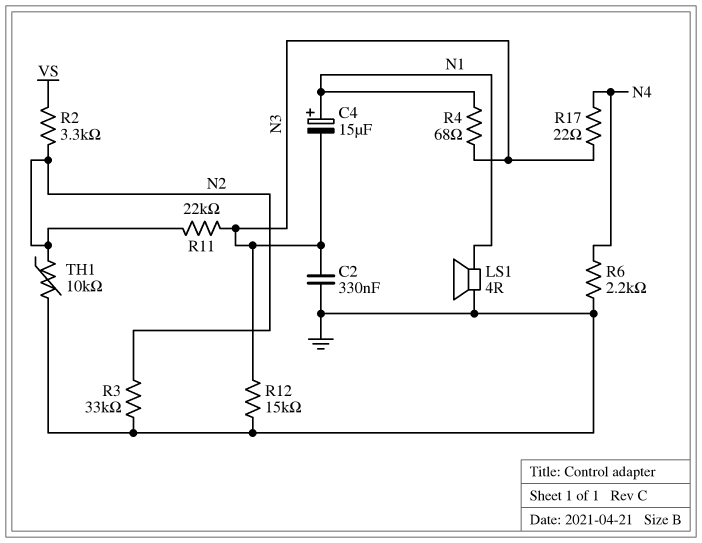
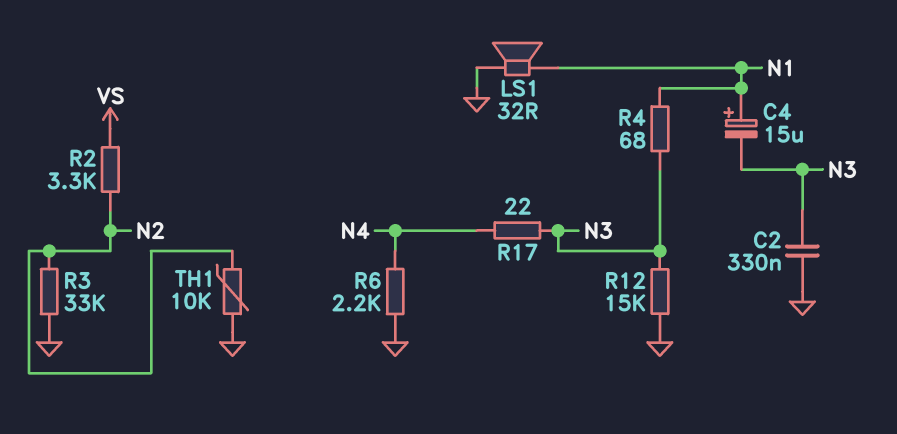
LS1: speaker 4R (GND, N1) -> speaker 32R (GND, N1)
R11: 22k (N2, N3) -> none

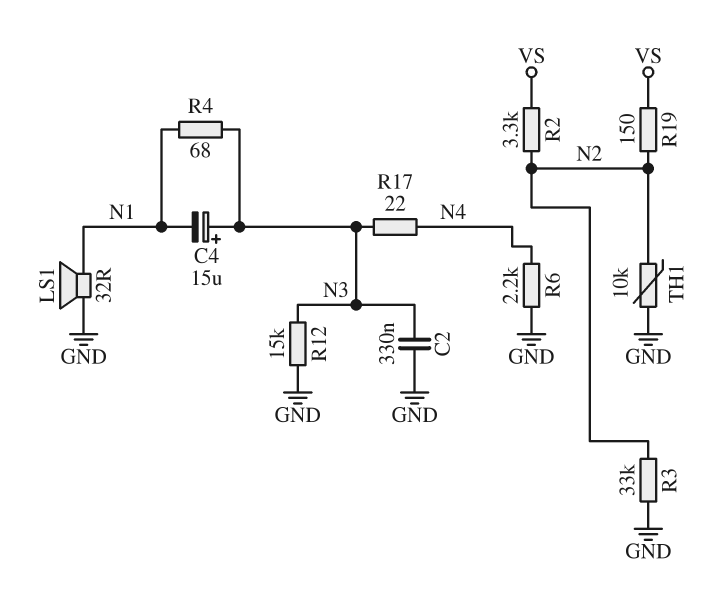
C4: 15uF (plus N1, minus N3) -> 15uF (plus N3, minus N1)
R19: none -> 150 (N2, VS)

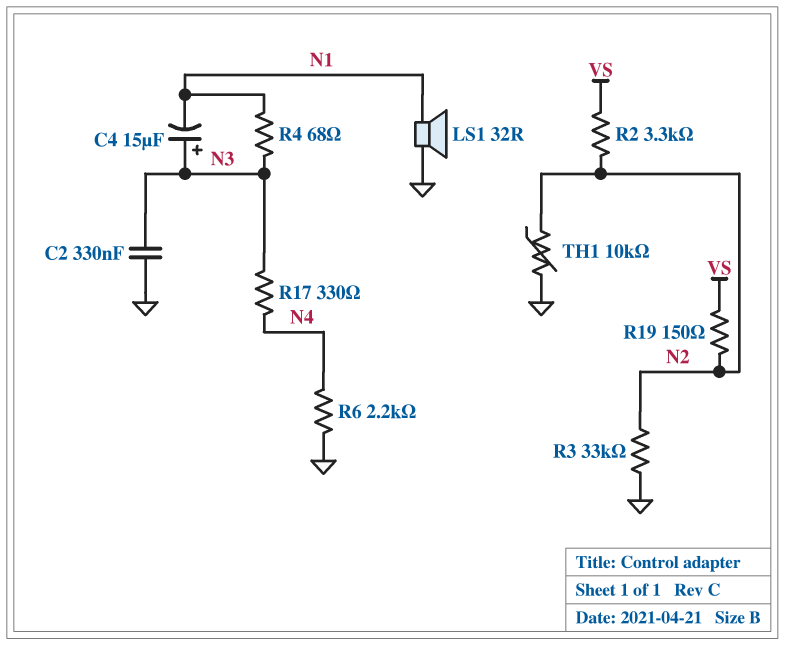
R12: 15k (GND, N3) -> none
R17: 22 (N3, N4) -> 330 (N3, N4)

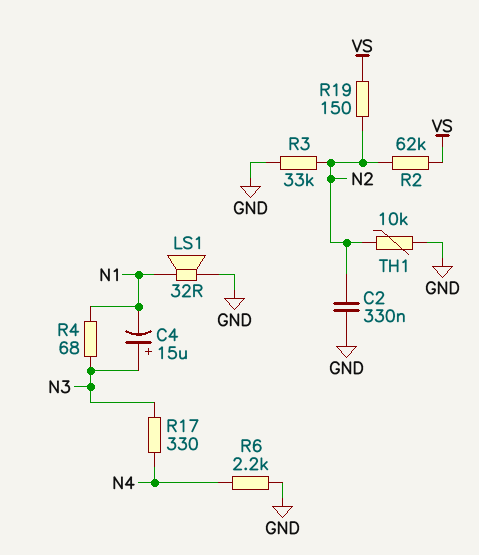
C2: 330nF (GND, N3) -> 330nF (GND, N2)
R2: 3.3k (N2, VS) -> 62k (N2, VS)

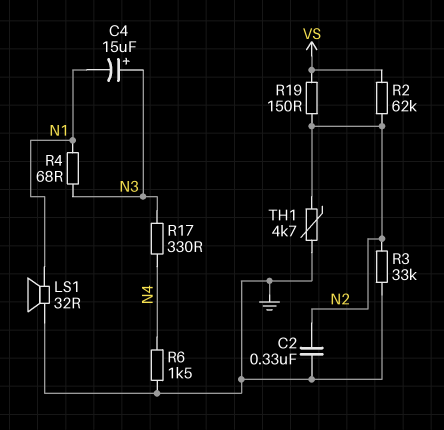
R6: 2.2k (GND, N4) -> 1.5k (GND, N4)
TH1: 10k (GND, N2) -> 4.7k (GND, N2)

